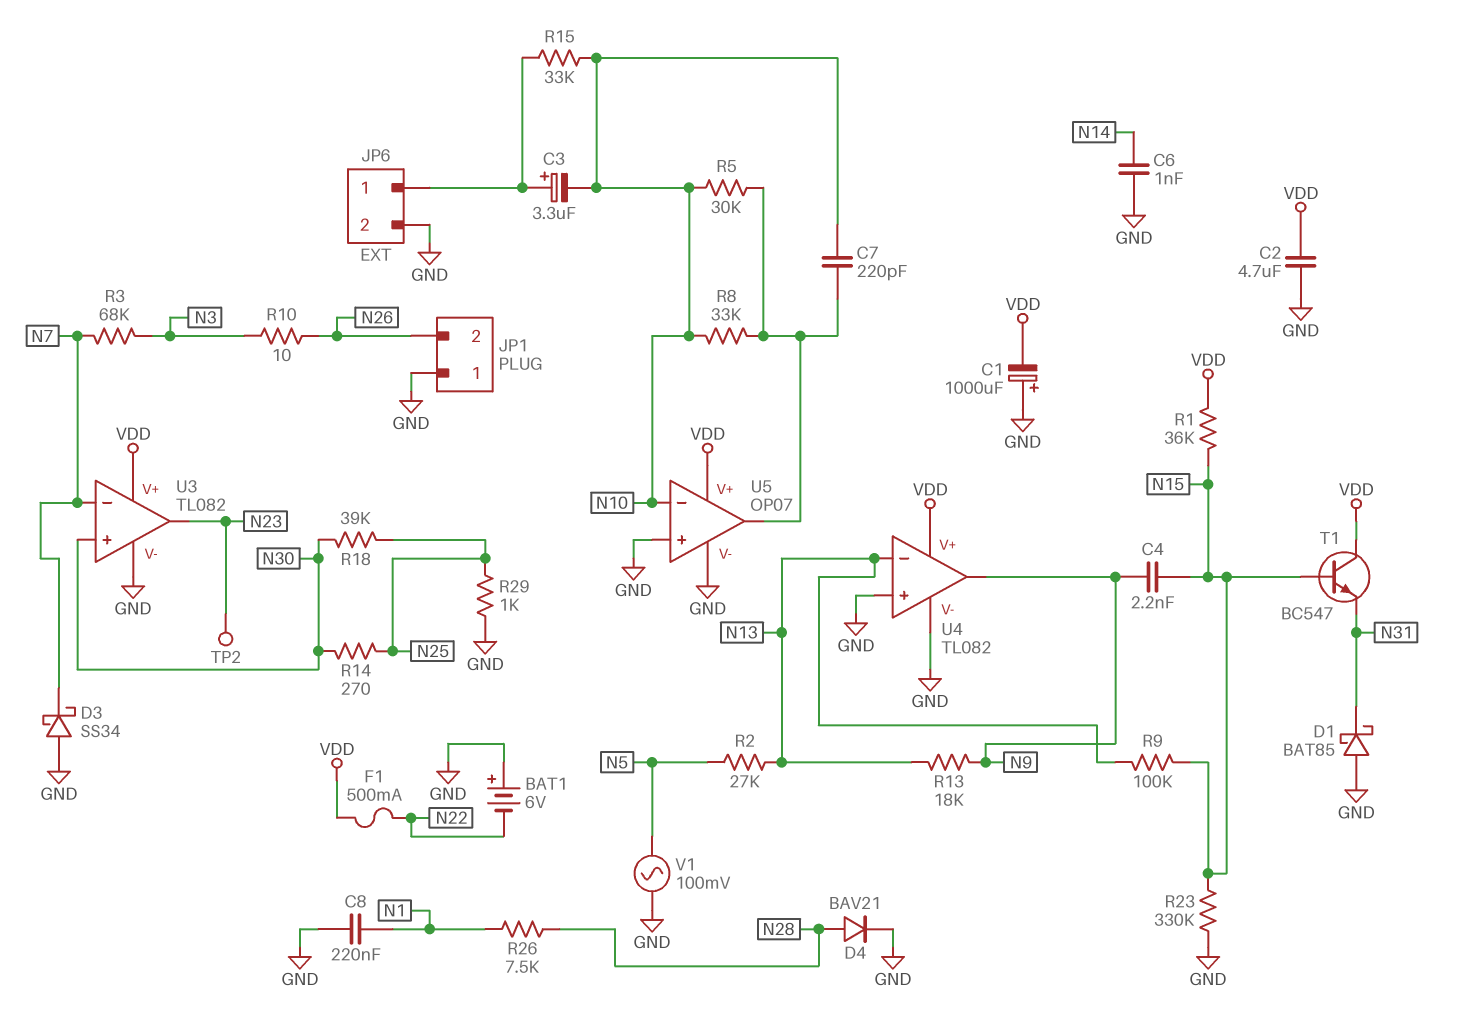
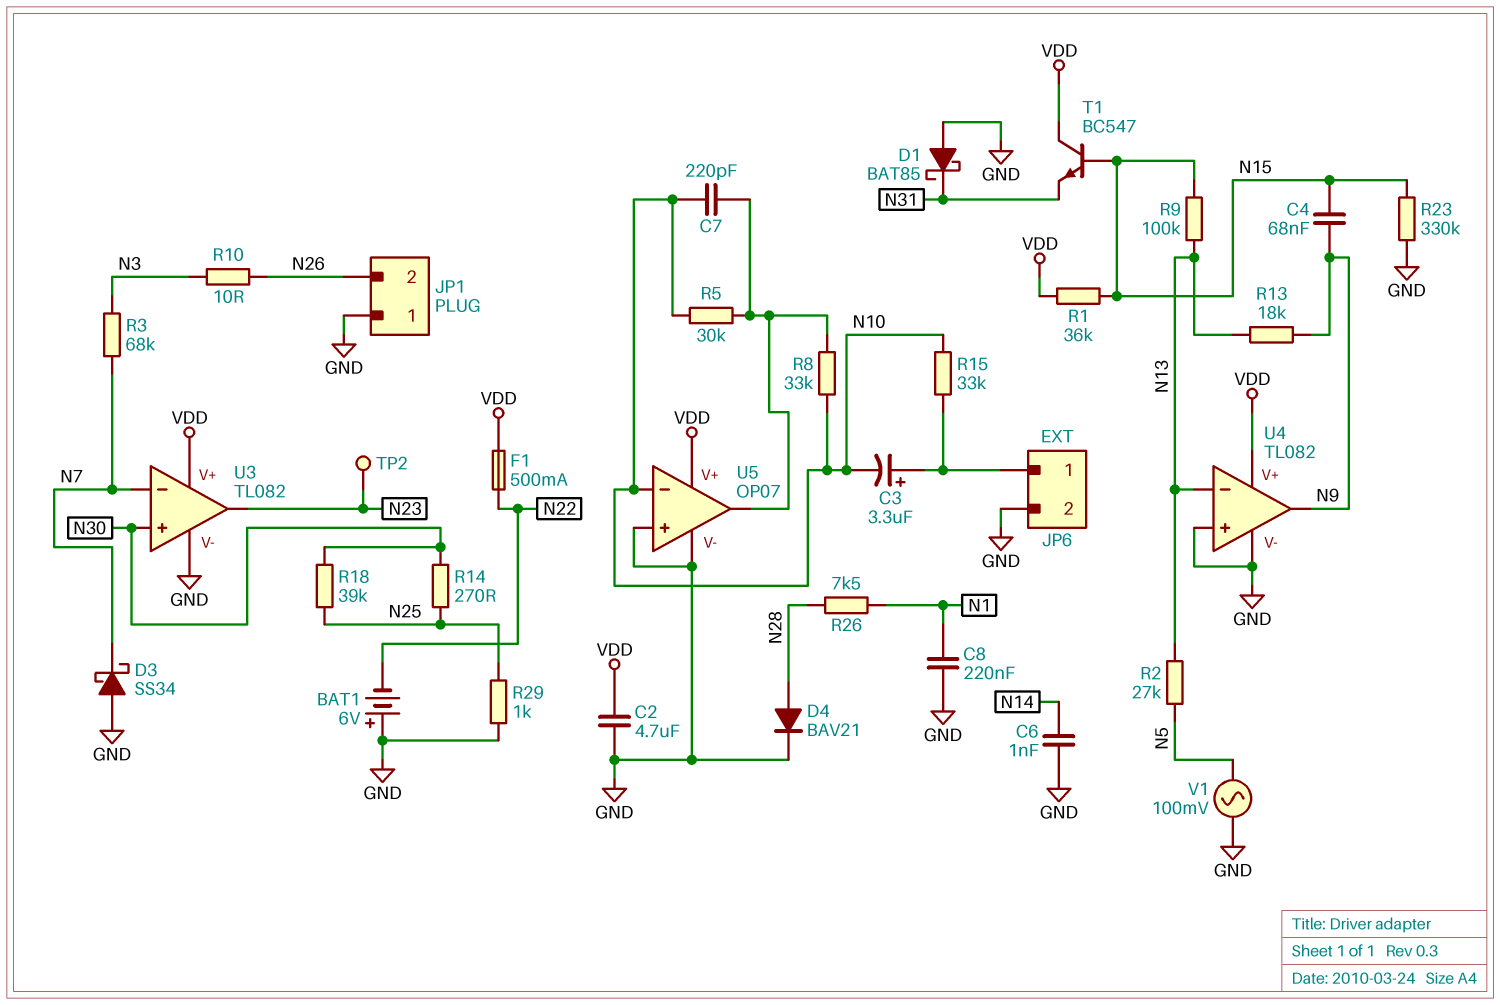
C1: 1000uF (plus GND, minus VDD) -> none
C4: 2.2nF (N9, N15) -> 68nF (N9, N15)

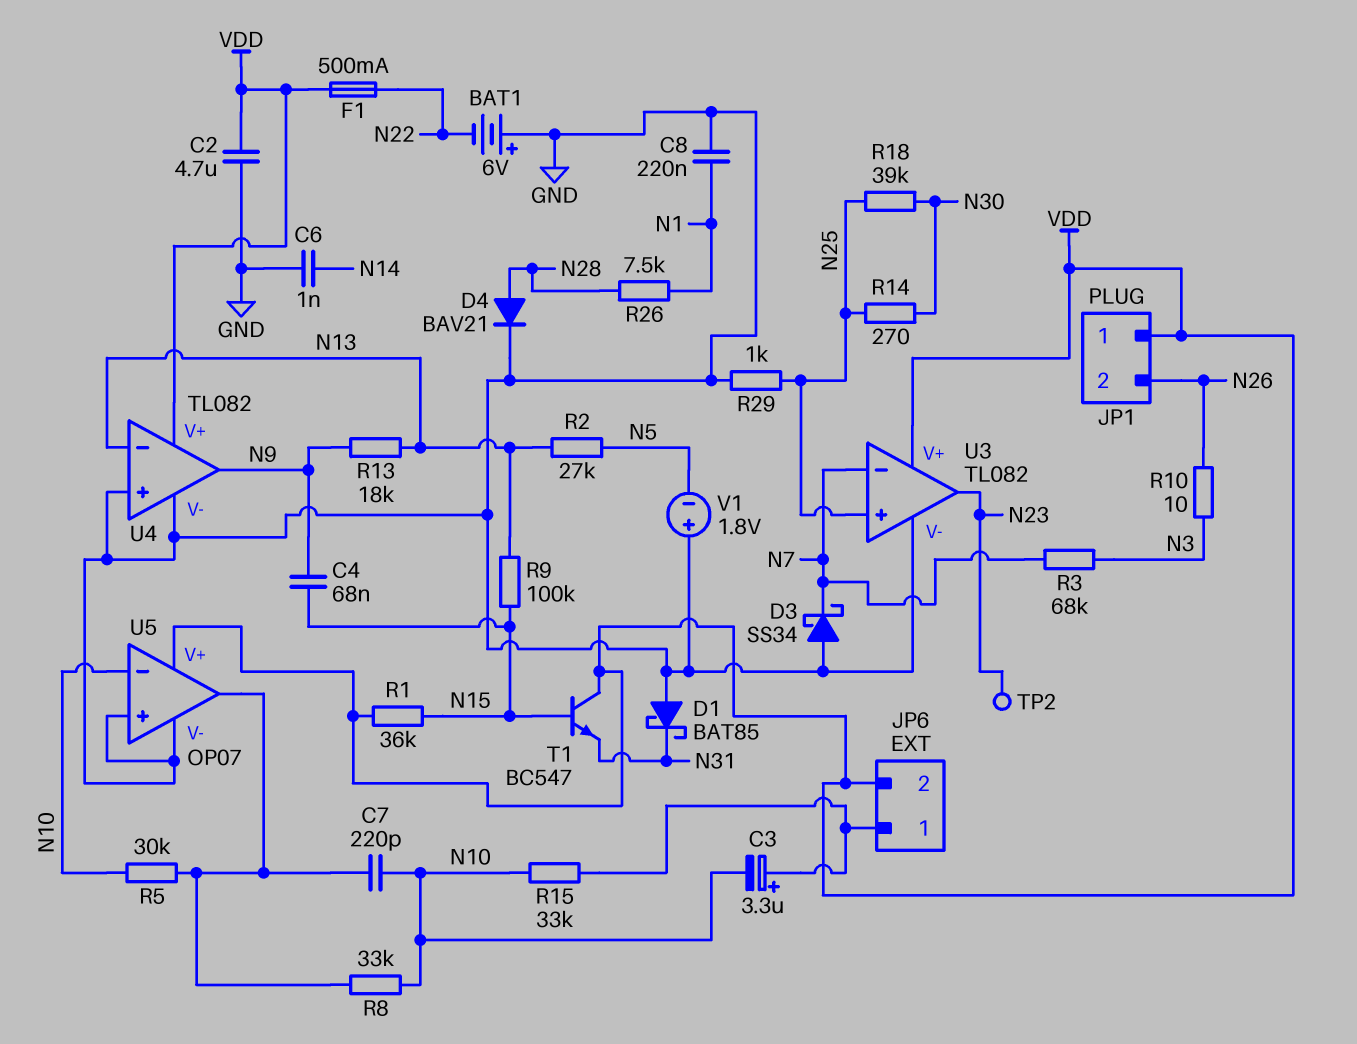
JP1 pin 1: GND -> VDD
JP6 pin 2: GND -> VDD
R23: 330k (GND, N15) -> none
U3 pin in+: N30 -> N25
V1: AC 100mV (GND, N5) -> 1.8V (plus GND, minus N5)

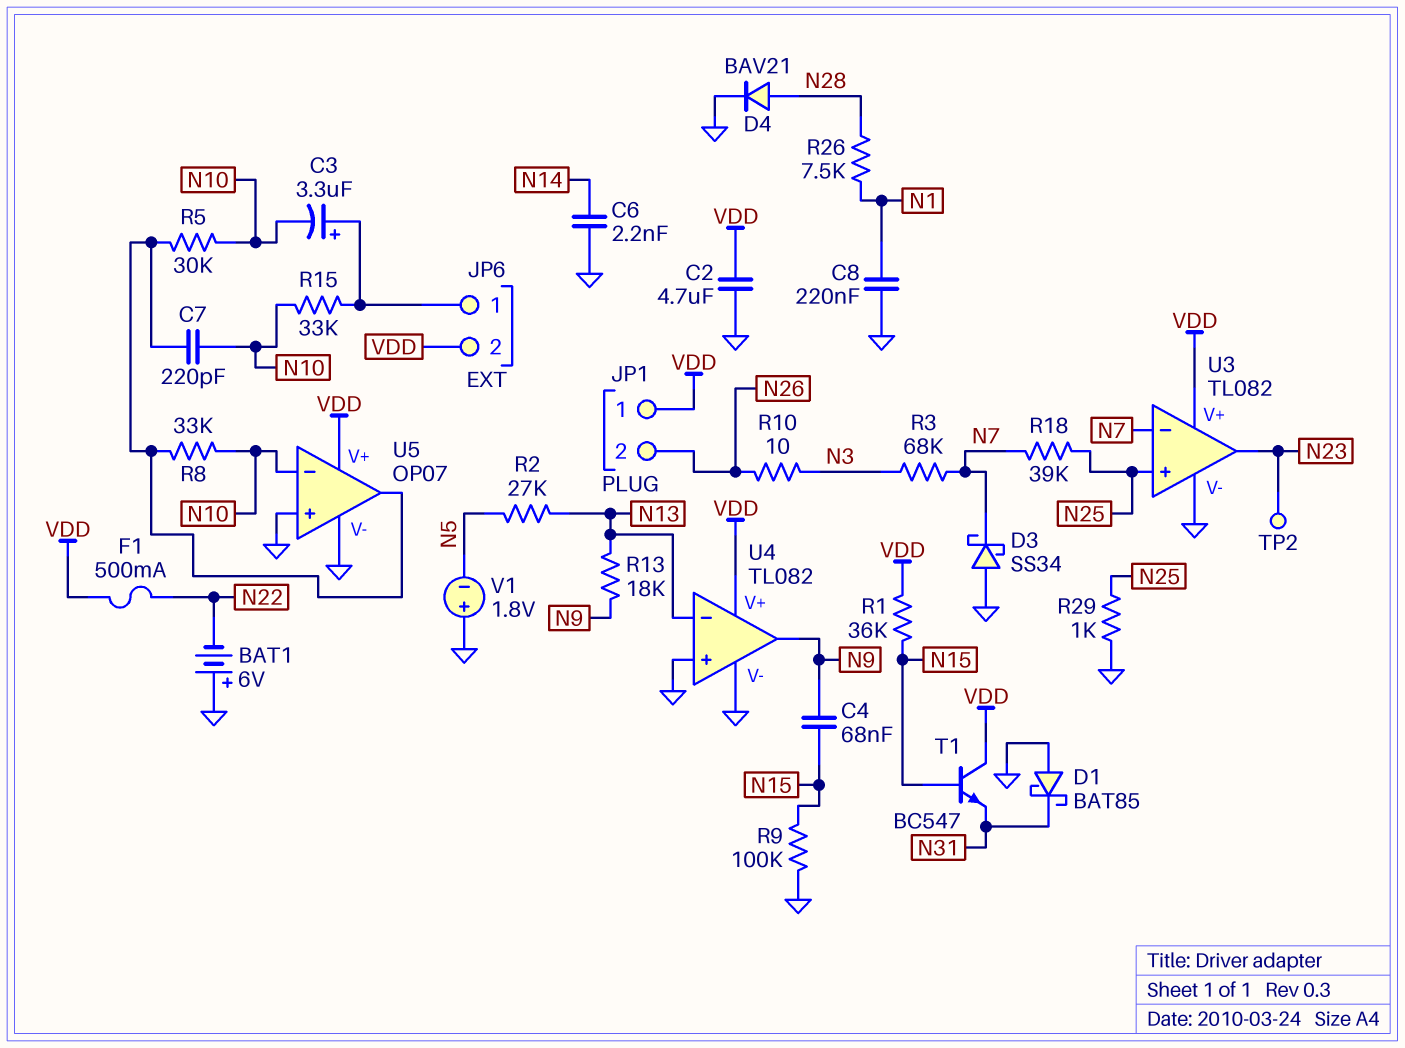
C6: 1nF (GND, N14) -> 2.2nF (GND, N14)
R9: 100k (N13, N15) -> 100k (GND, N15)
R14: 270 (N25, N30) -> none
R18: 39k (N25, N30) -> 39k (N7, N25)

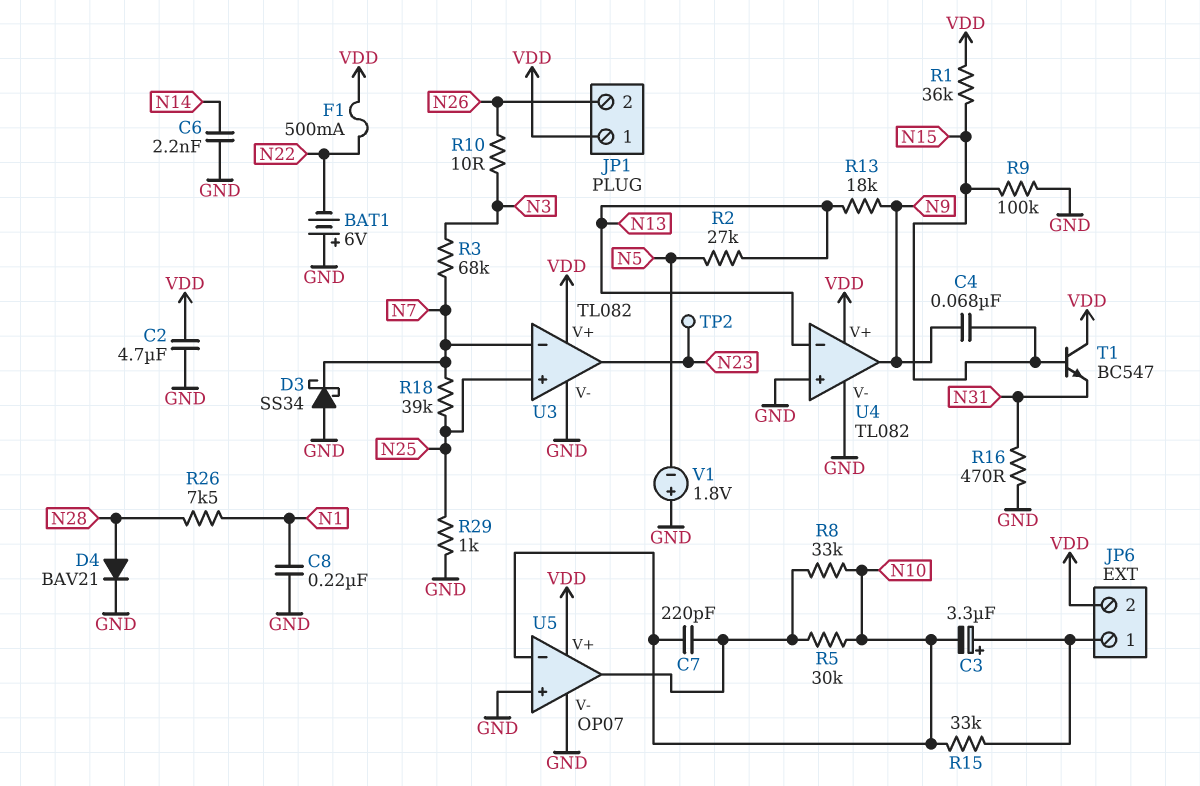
D1: schottky BAT85 (A GND, K N31) -> none
R16: none -> 470 (GND, N31)

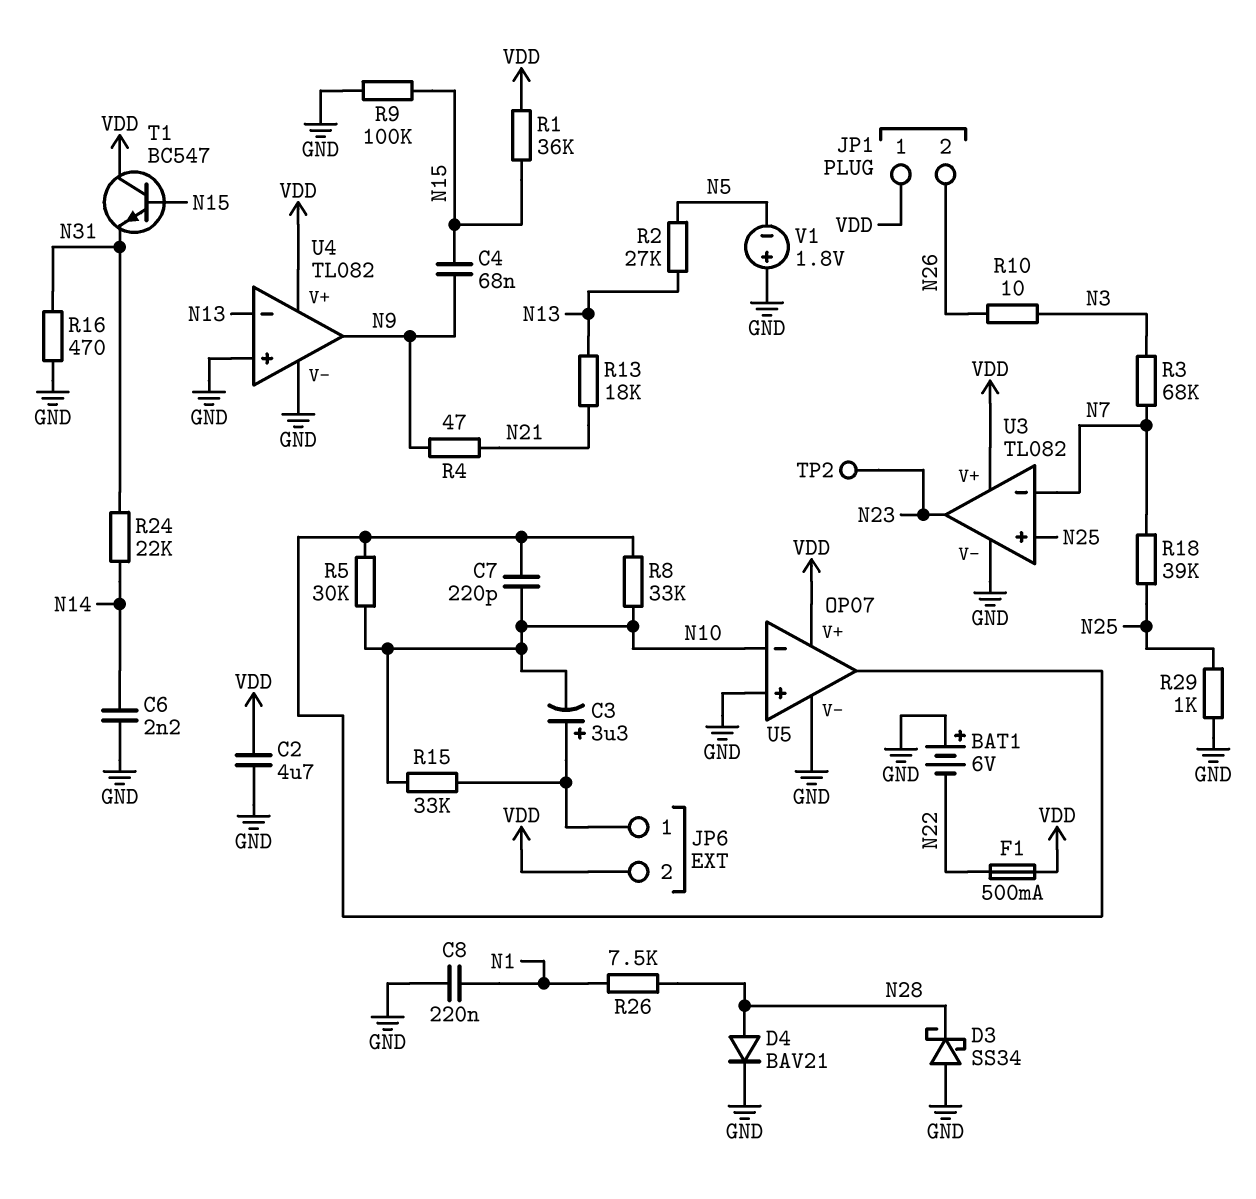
D3: schottky SS34 (A GND, K N7) -> schottky SS34 (A GND, K N28)
R4: none -> 47 (N9, N21)
R13: 18k (N9, N13) -> 18k (N13, N21)
R24: none -> 22k (N14, N31)

